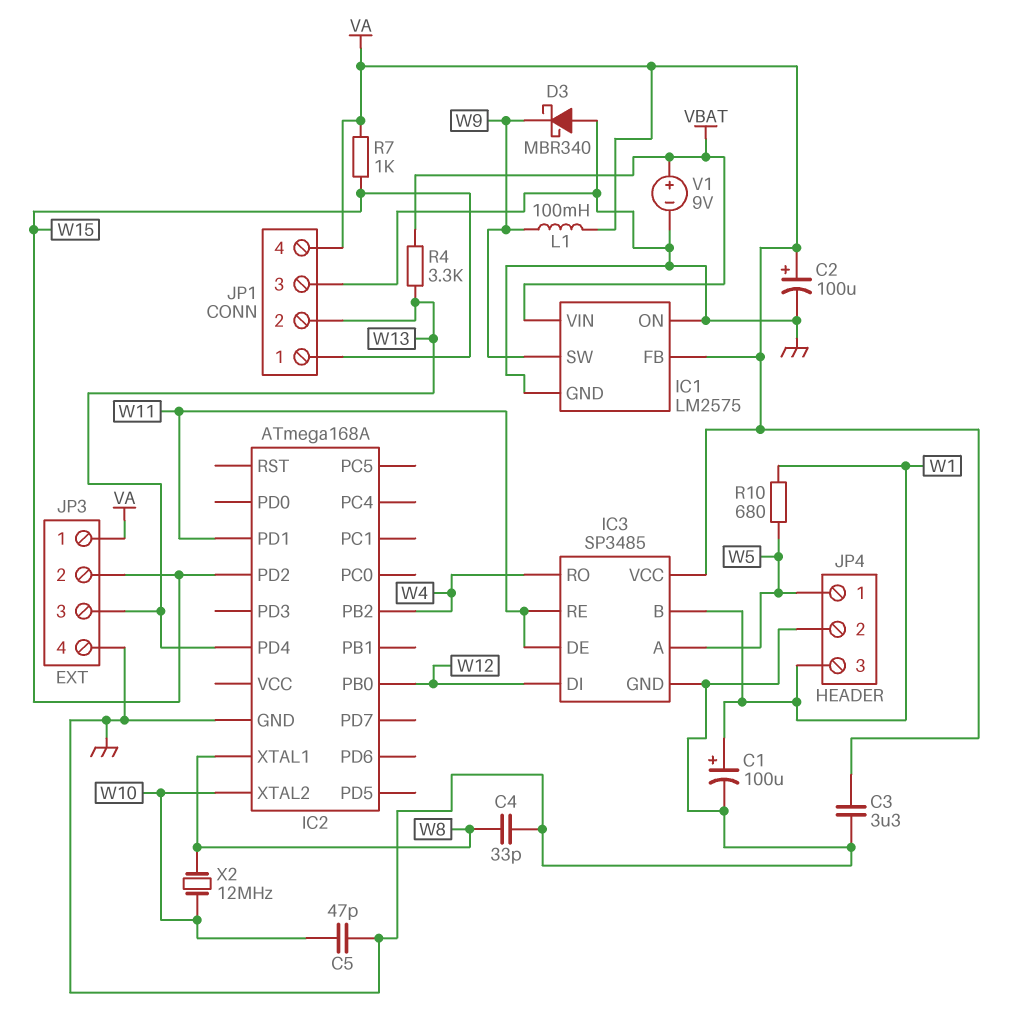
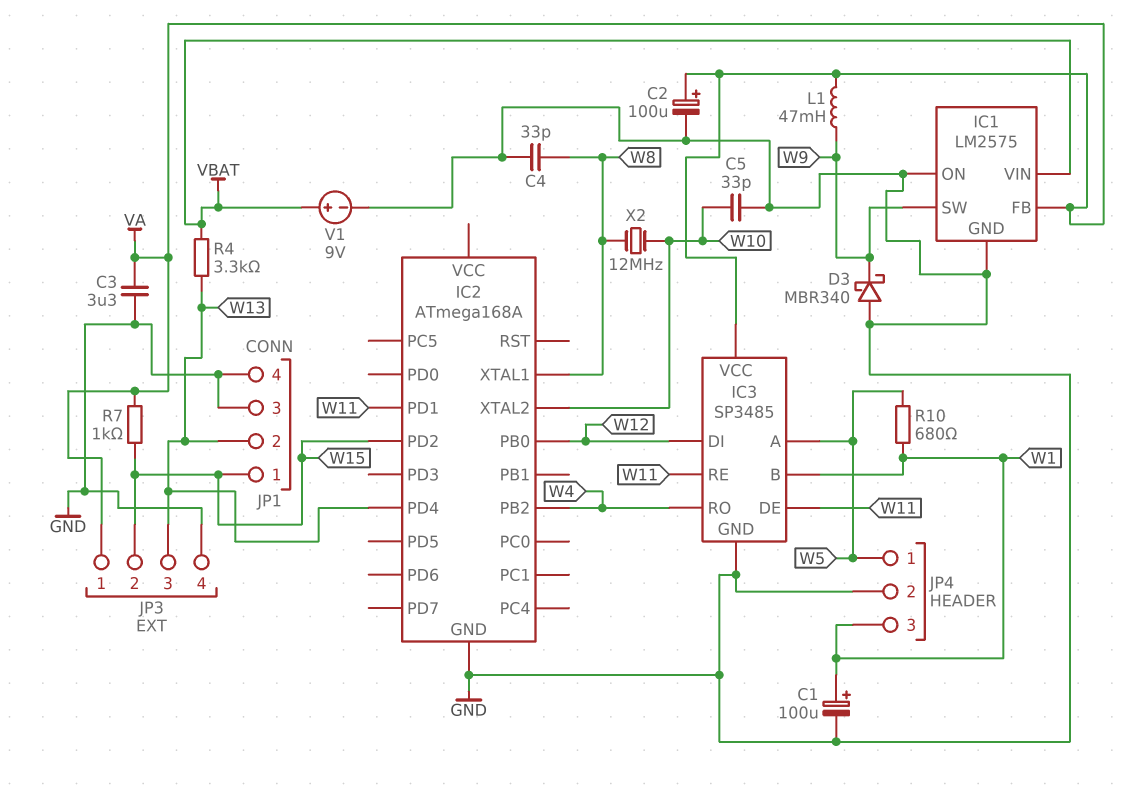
C5: 47pF (GND, W10) -> 33pF (GND, W10)
JP1 pin 4: VA -> GND
L1: 100mH (VA, W9) -> 47mH (VA, W9)

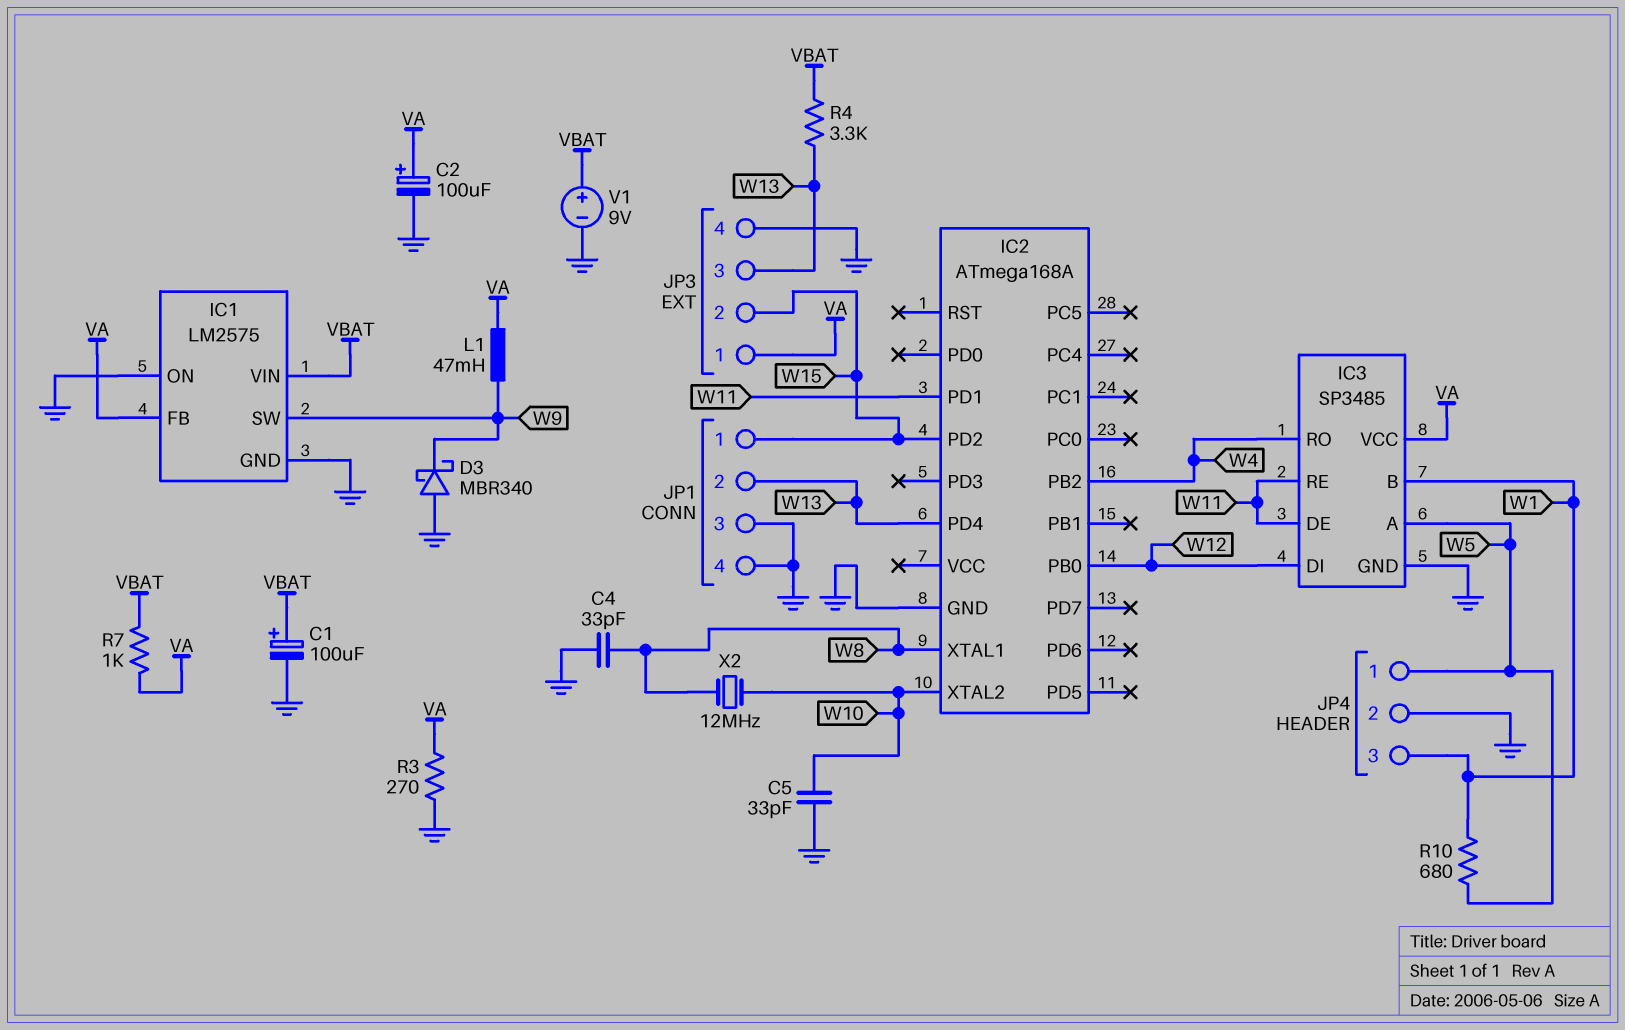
C1: 100uF (plus W1, minus GND) -> 100uF (plus VBAT, minus GND)
C3: 3.3uF (GND, VA) -> none
R3: none -> 270 (GND, VA)
R7: 1k (VA, W15) -> 1k (VA, VBAT)

